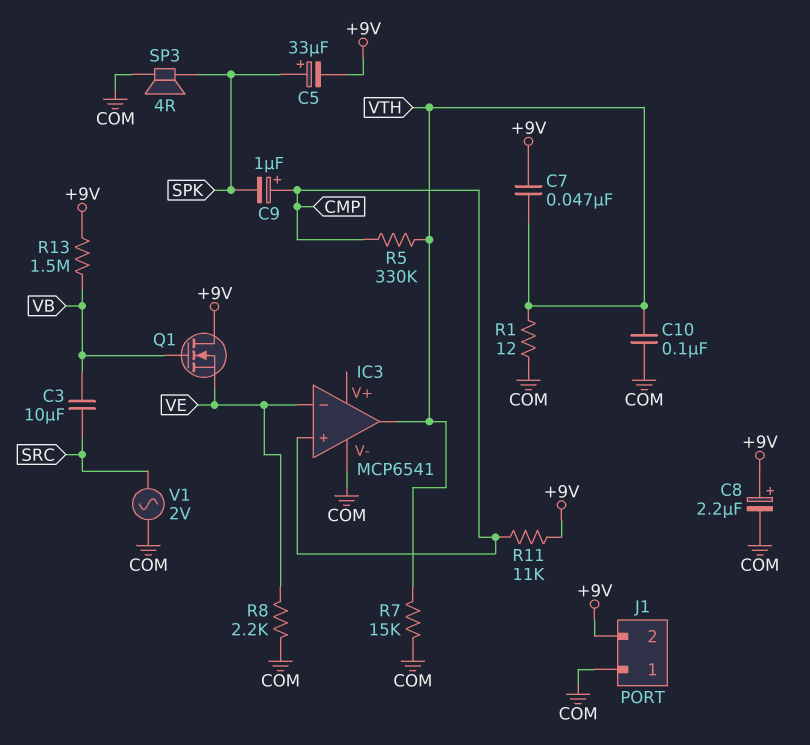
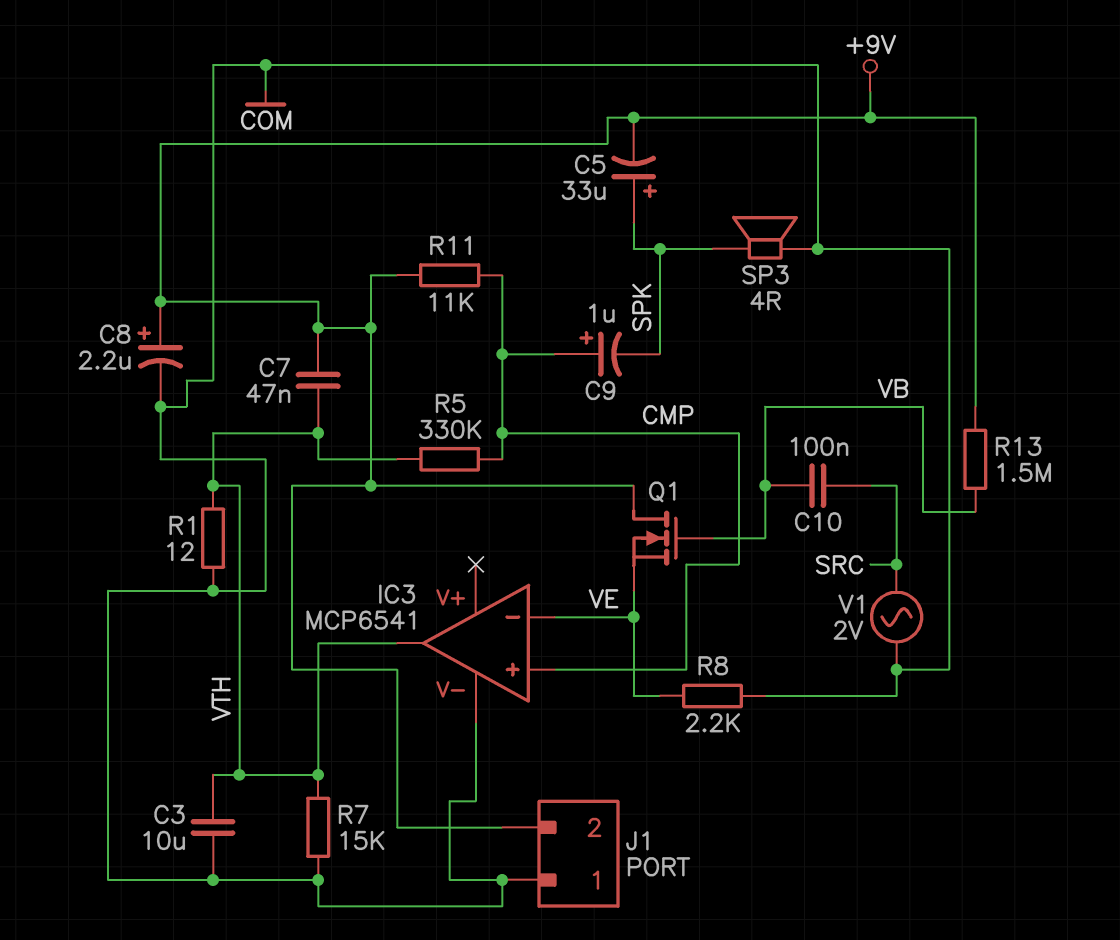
C3: 10uF (SRC, VB) -> 10uF (COM, VTH)
C10: 100nF (COM, VTH) -> 100nF (SRC, VB)

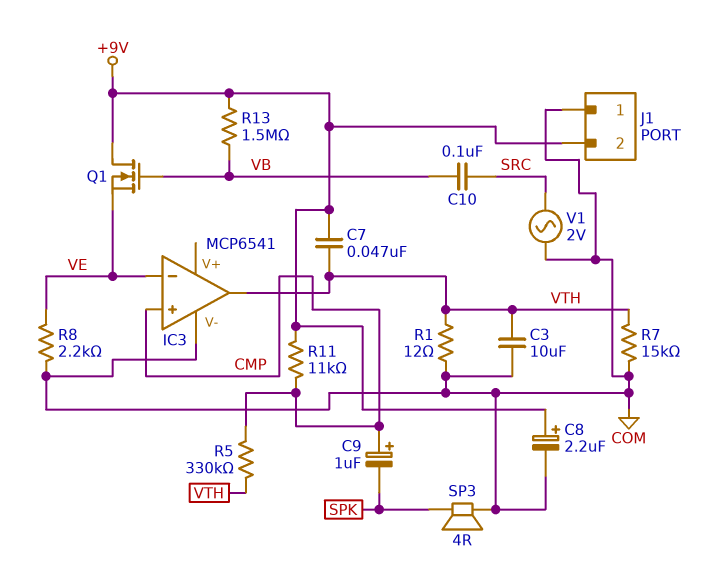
C5: 33uF (plus SPK, minus +9V) -> none

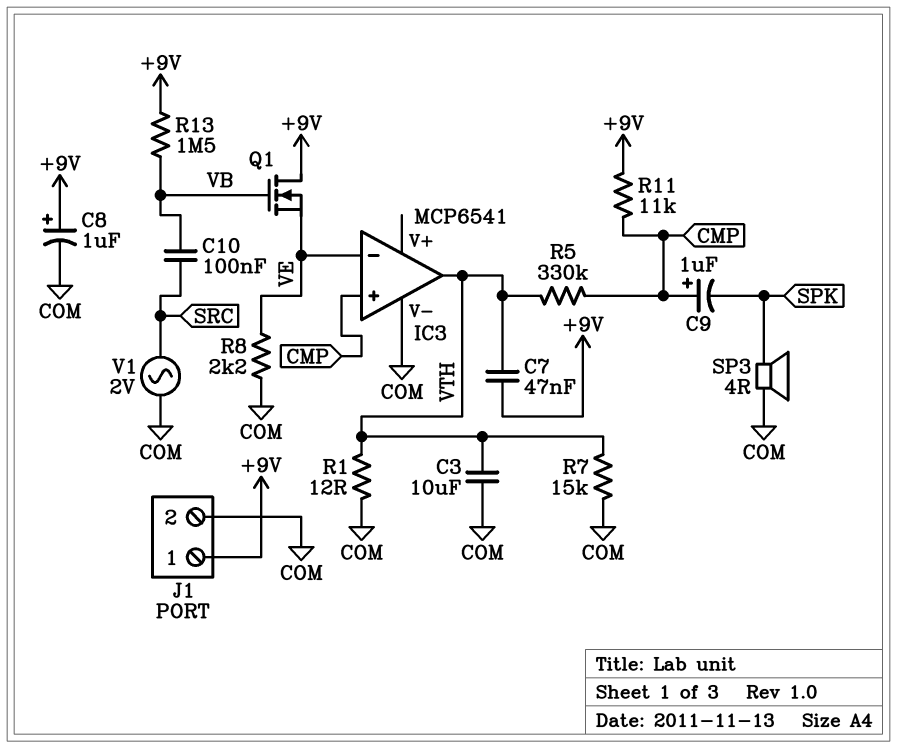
C8: 2.2uF (plus +9V, minus COM) -> 1uF (plus +9V, minus COM)
J1 pin 1: COM -> +9V
J1 pin 2: +9V -> COM

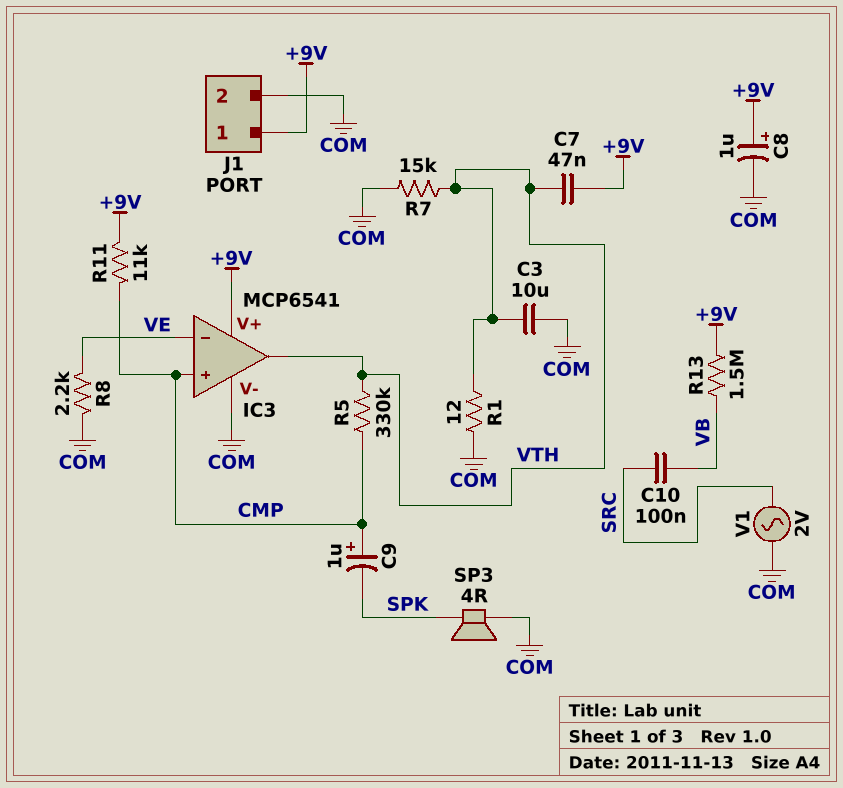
IC3 pin V+: none -> +9V
Q1: NMOS (G VB, D +9V, S VE) -> none

